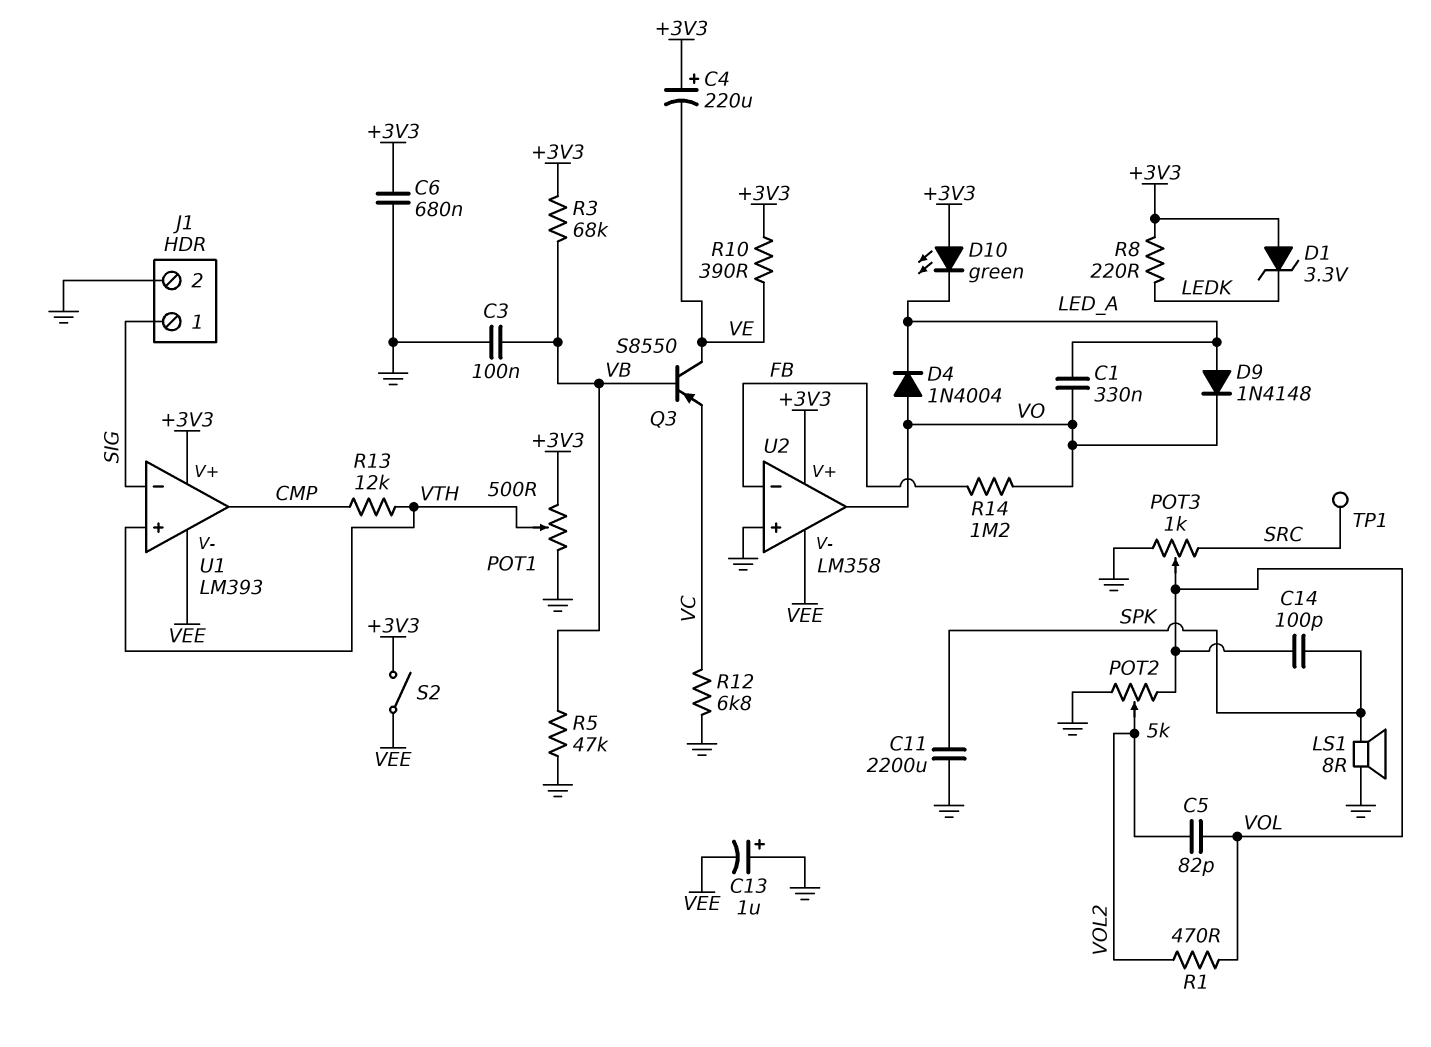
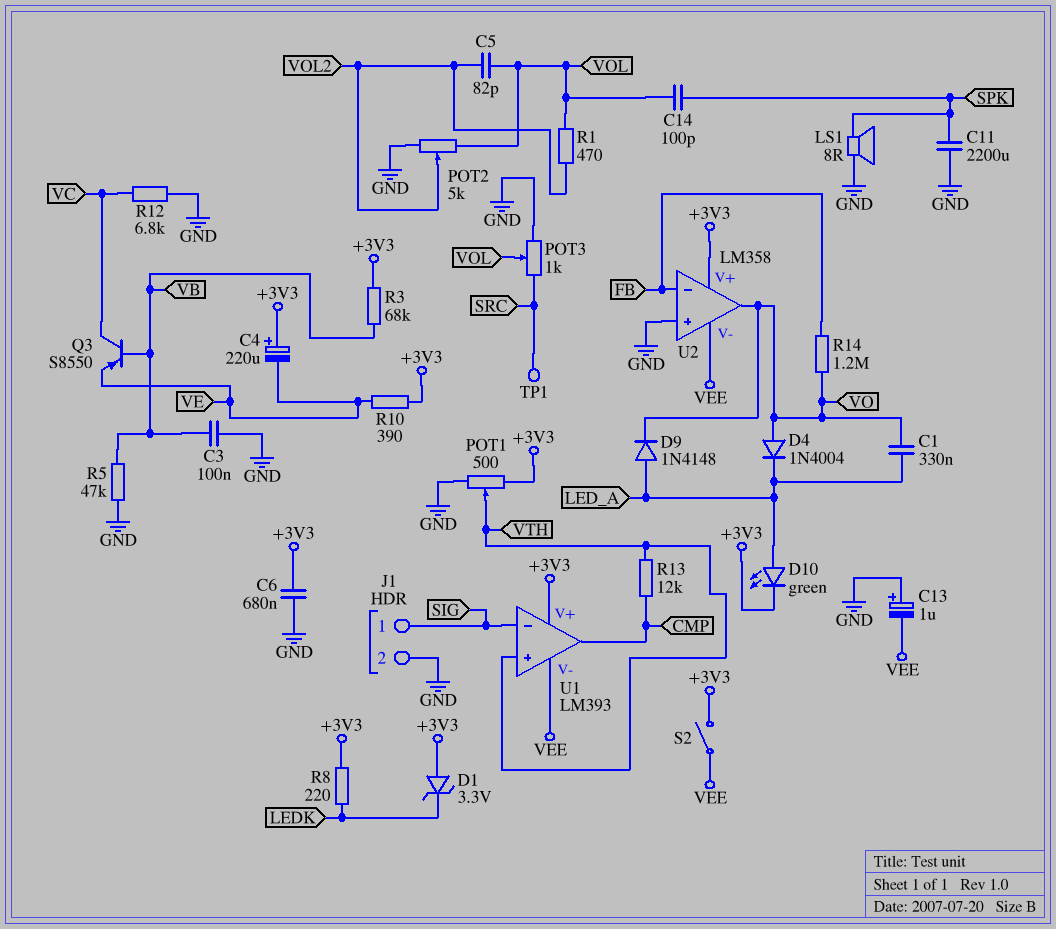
D10: LED green (A +3V3, K LED_A) -> LED green (A LED_A, K +3V3)
Q3: PNP S8550 (B VB, C VE, E VC) -> PNP S8550 (B VB, C VC, E VE)

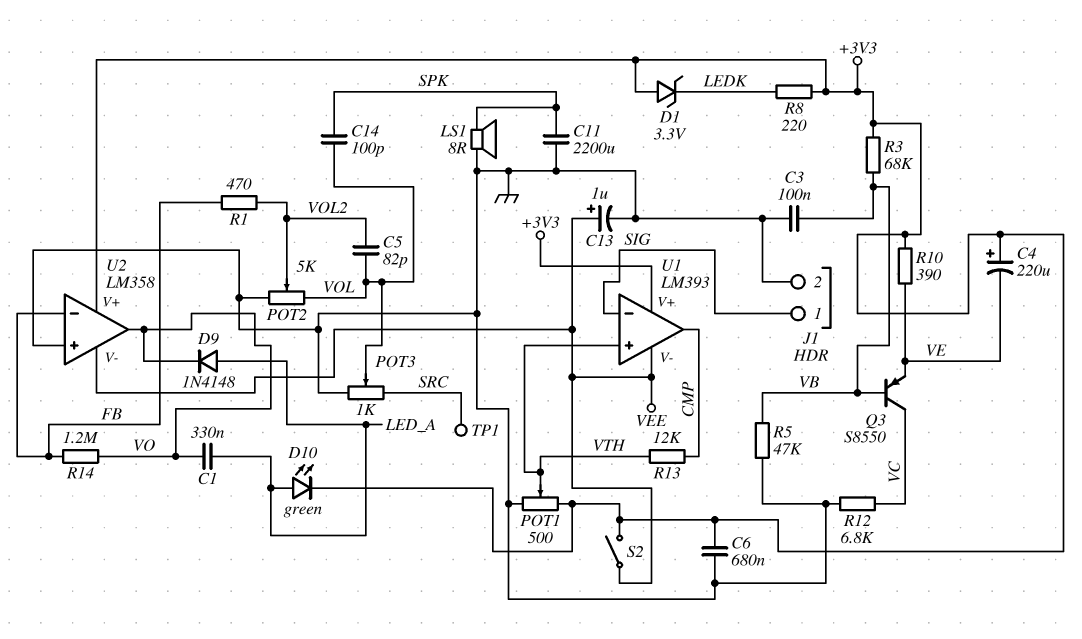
C13: 1uF (plus GND, minus VEE) -> 1uF (plus VEE, minus GND)
D4: diode 1N4004 (A VO, K LED_A) -> none
R1: 470 (VOL, VOL2) -> 470 (FB, VOL2)

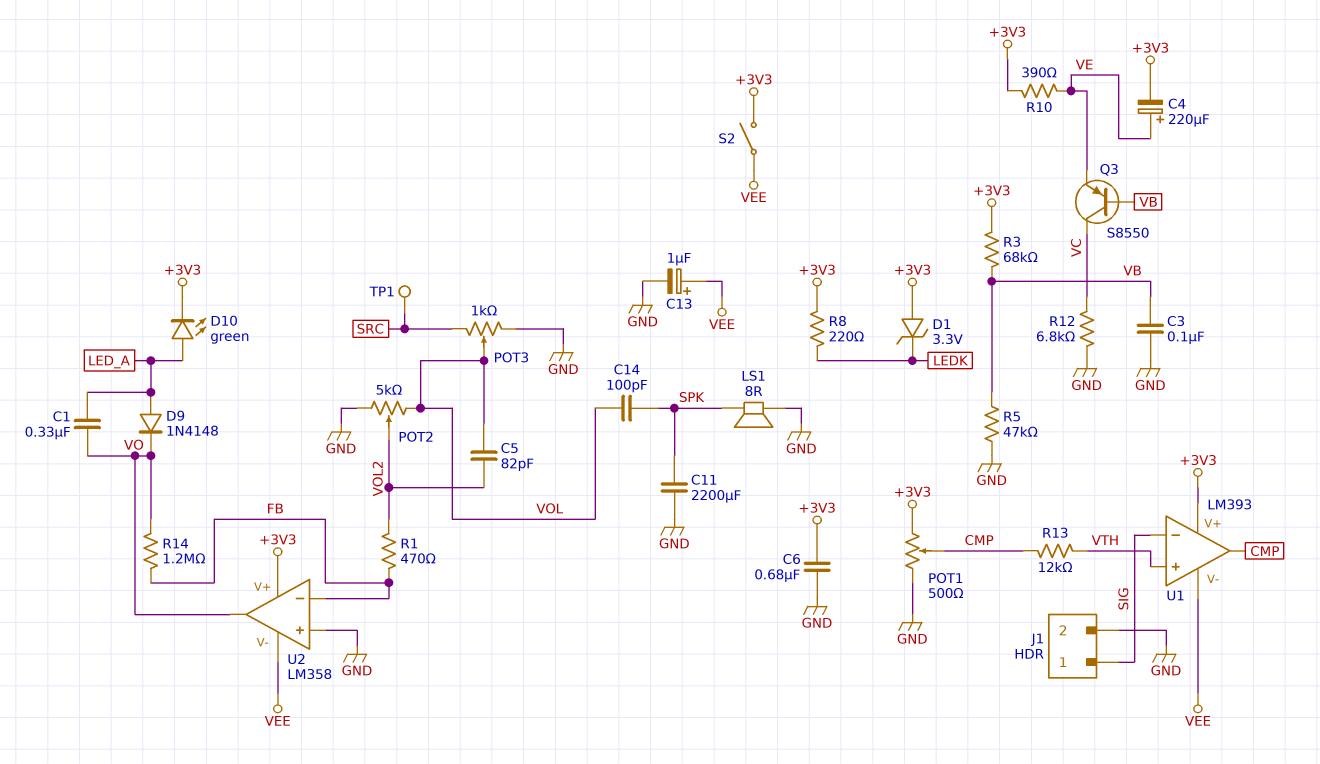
C4: 220uF (plus +3V3, minus VE) -> 220uF (plus VE, minus +3V3)
POT1: 500 (+3V3, GND, wiper VTH) -> 500 (+3V3, GND, wiper CMP)

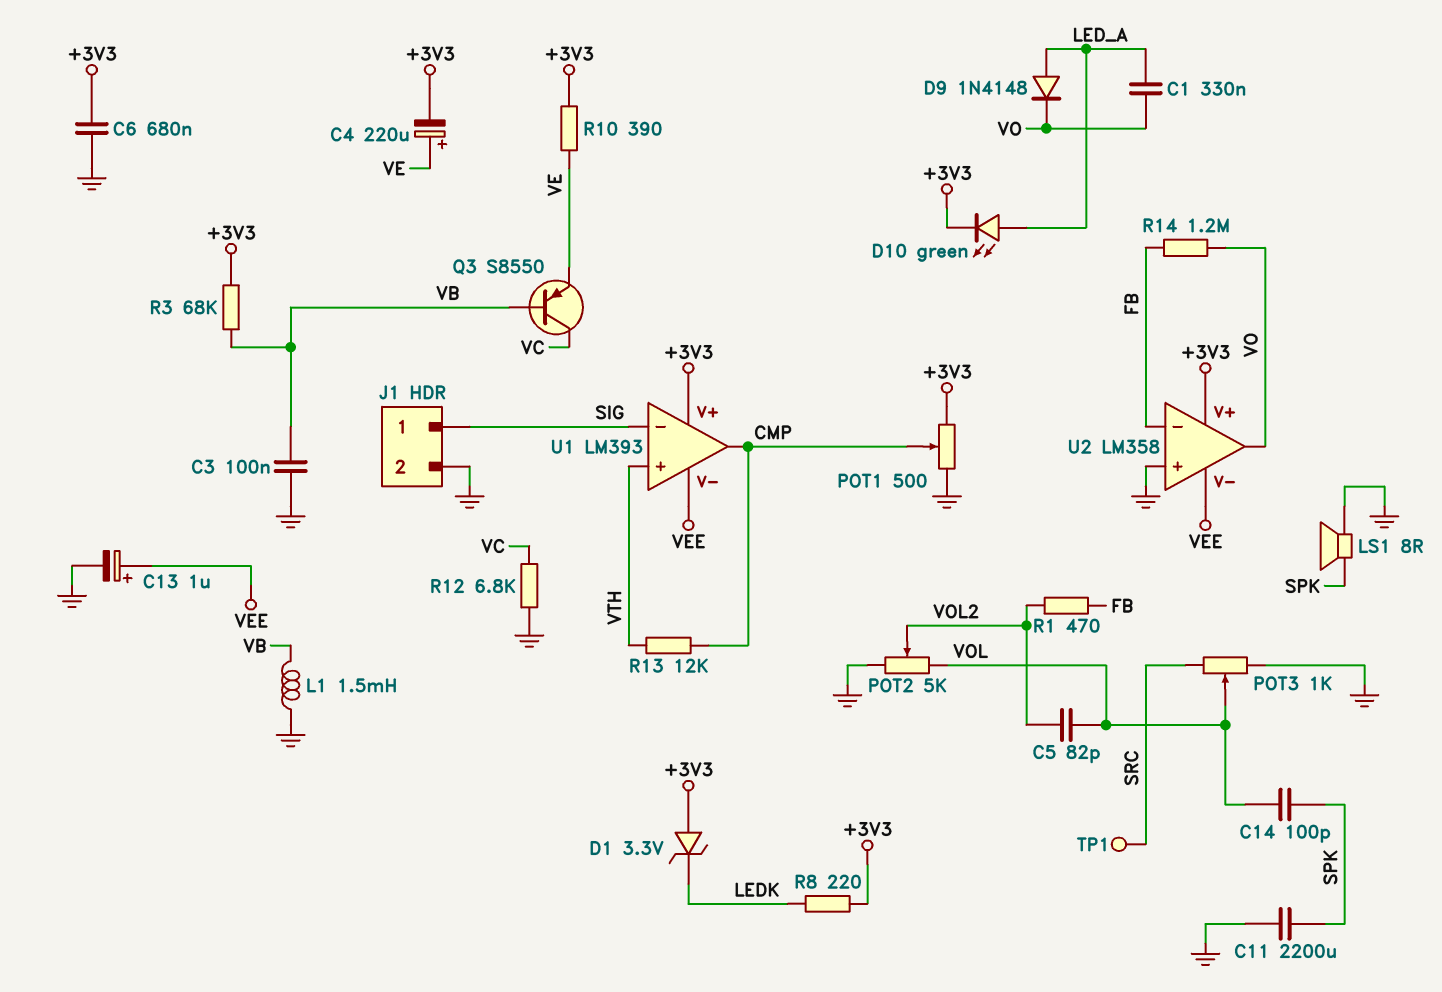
L1: none -> 1.5mH (GND, VB)
R5: 47k (GND, VB) -> none
S2: switch (+3V3, VEE) -> none

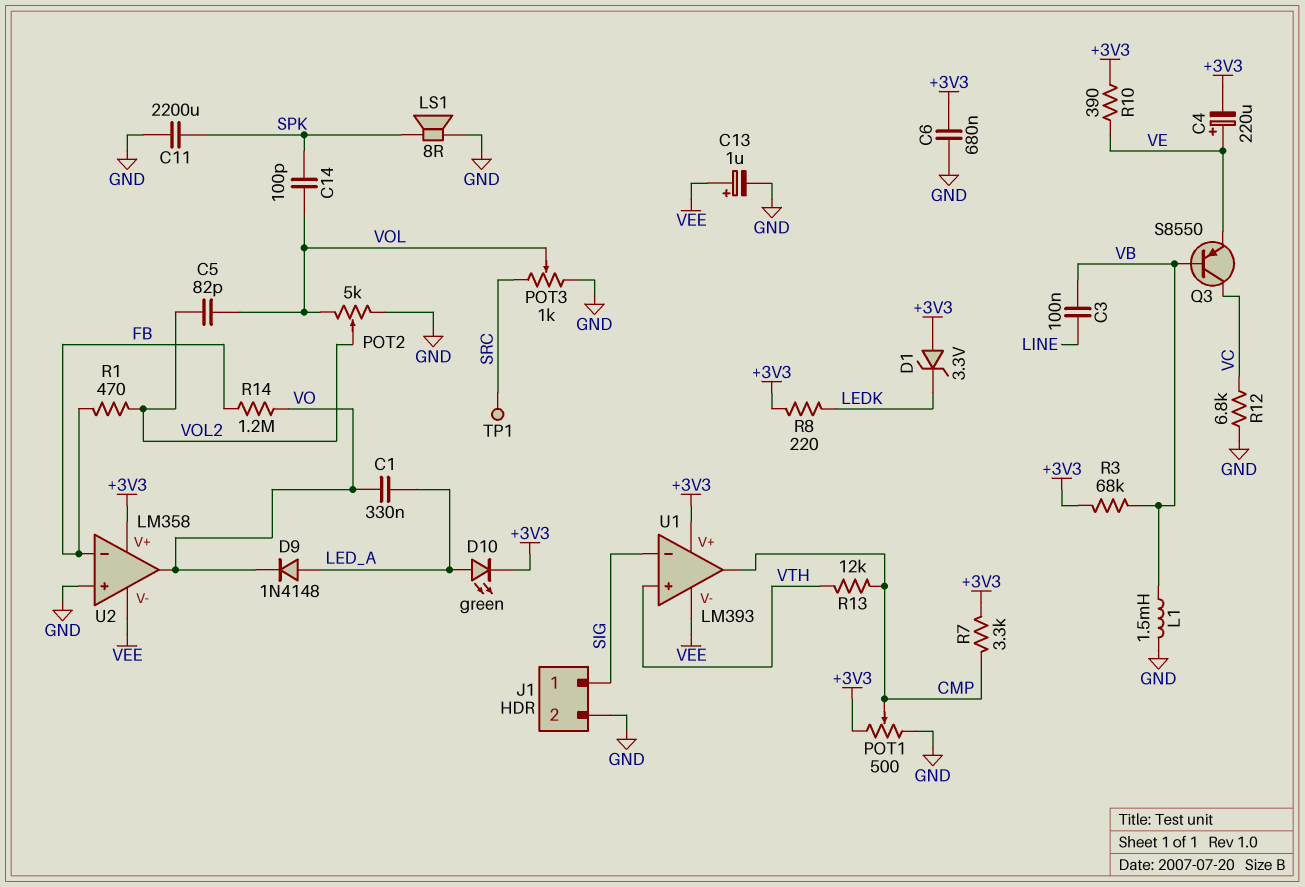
C3: 100nF (GND, VB) -> 100nF (LINE, VB)
R7: none -> 3.3k (+3V3, CMP)

